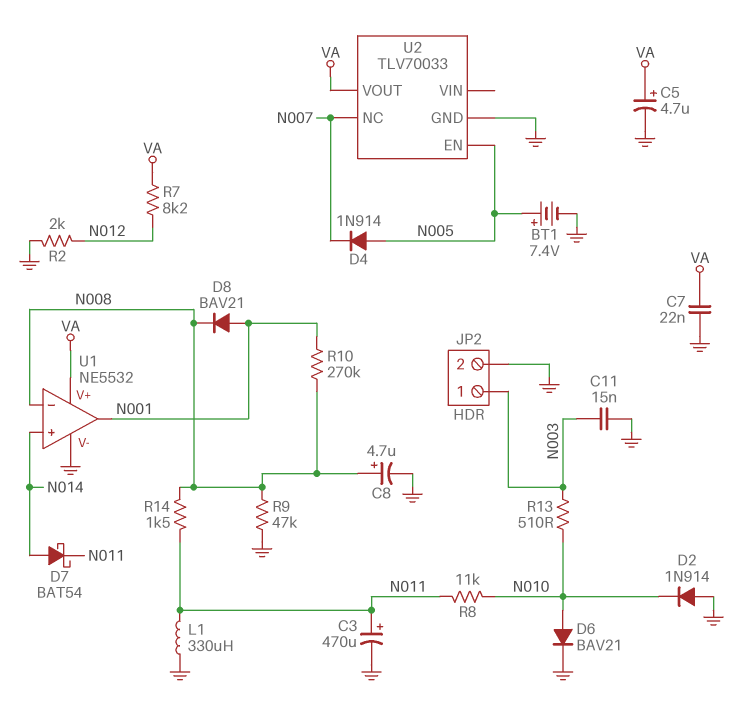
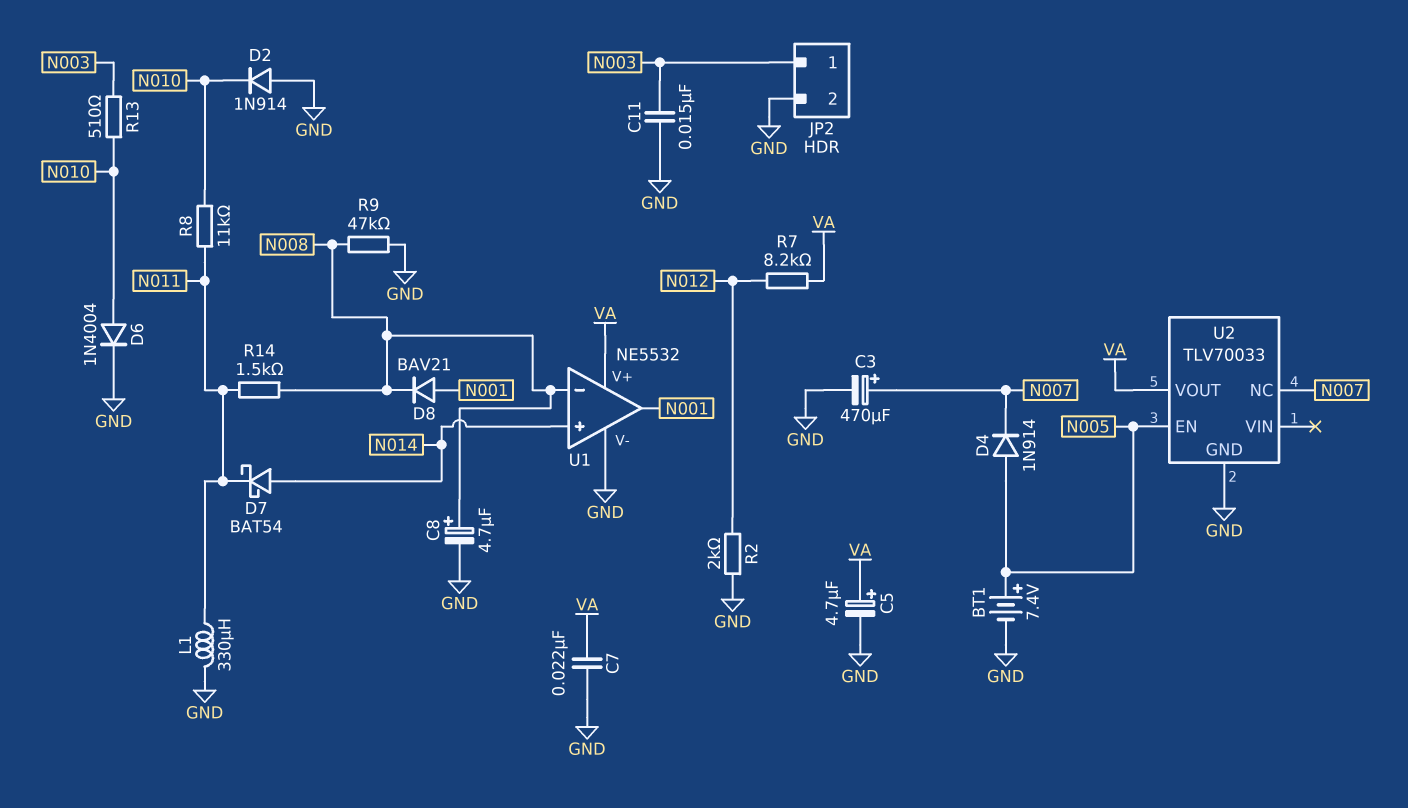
C3: 470uF (plus N011, minus GND) -> 470uF (plus N007, minus GND)
D6: diode BAV21 (A N010, K GND) -> diode 1N4004 (A N010, K GND)
R10: 270k (N001, N008) -> none

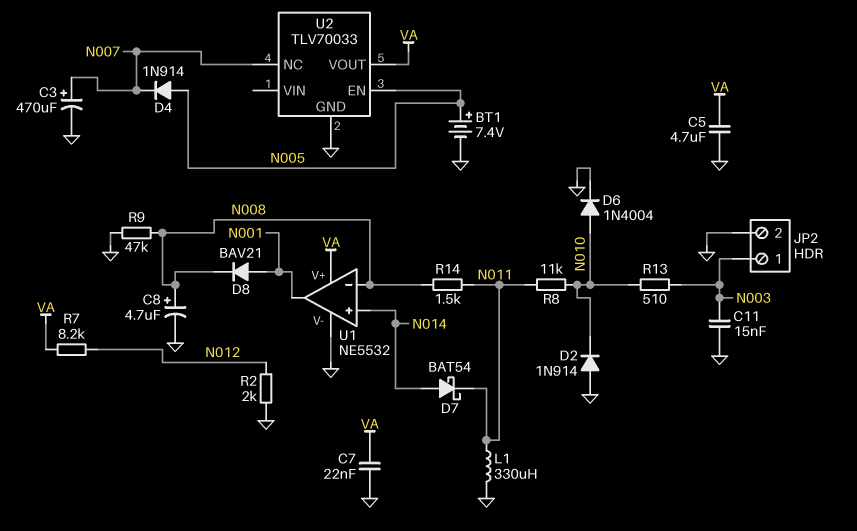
C5: 4.7uF (plus VA, minus GND) -> 4.7uF (GND, VA)

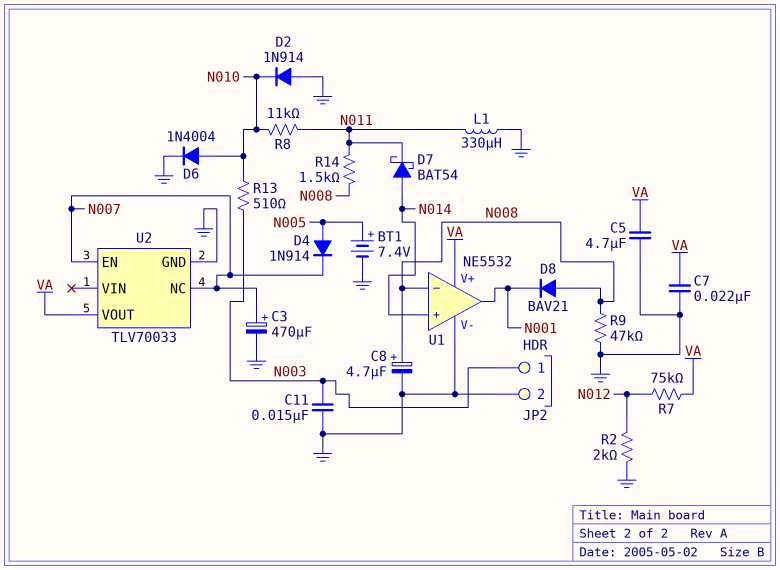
D8: diode BAV21 (A N001, K N008) -> diode BAV21 (A N008, K N001)
R7: 8.2k (N012, VA) -> 75k (N012, VA)
U2 pin EN: N005 -> N007

